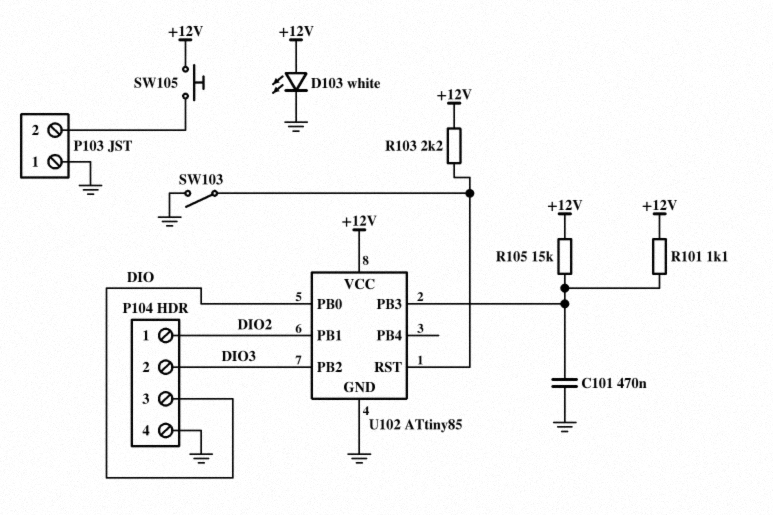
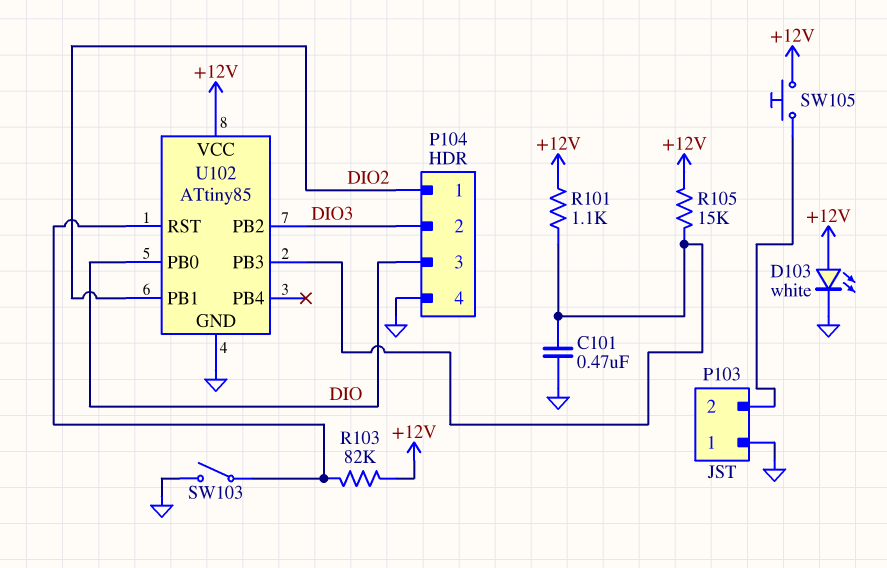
R103: 2.2k (+12V, U102/RST) -> 82k (+12V, U102/RST)

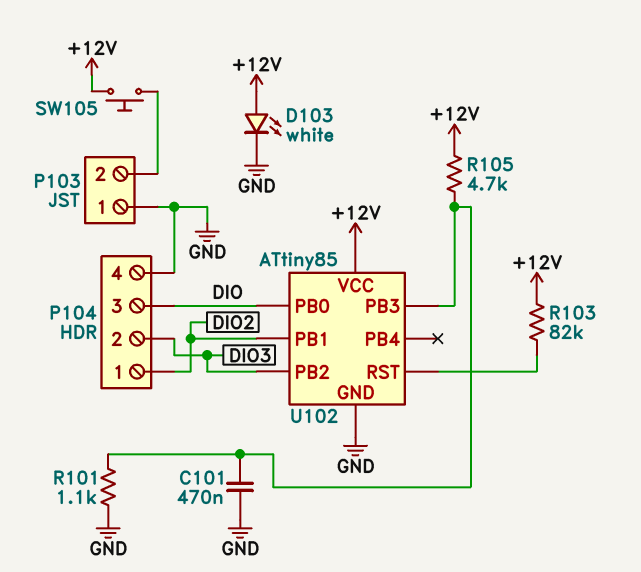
R101: 1.1k (+12V, U102/PB3) -> 1.1k (GND, U102/PB3)
R105: 15k (+12V, U102/PB3) -> 4.7k (+12V, U102/PB3)
SW103: switch (GND, U102/RST) -> none

